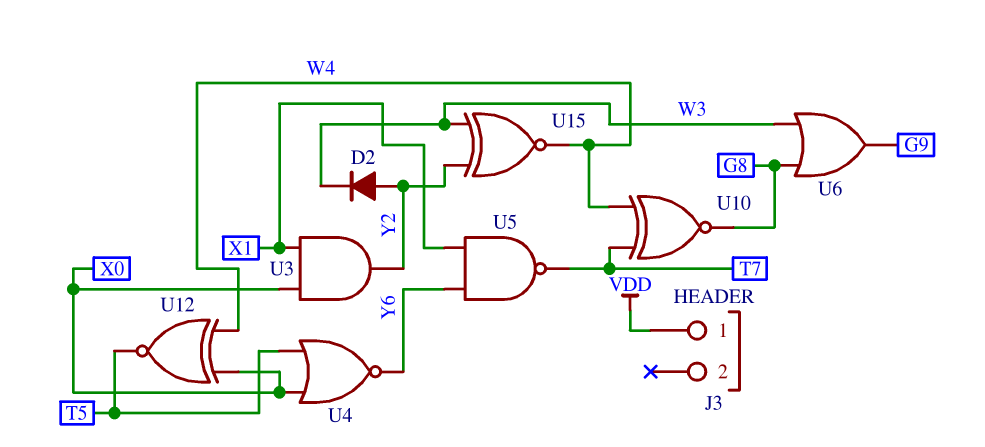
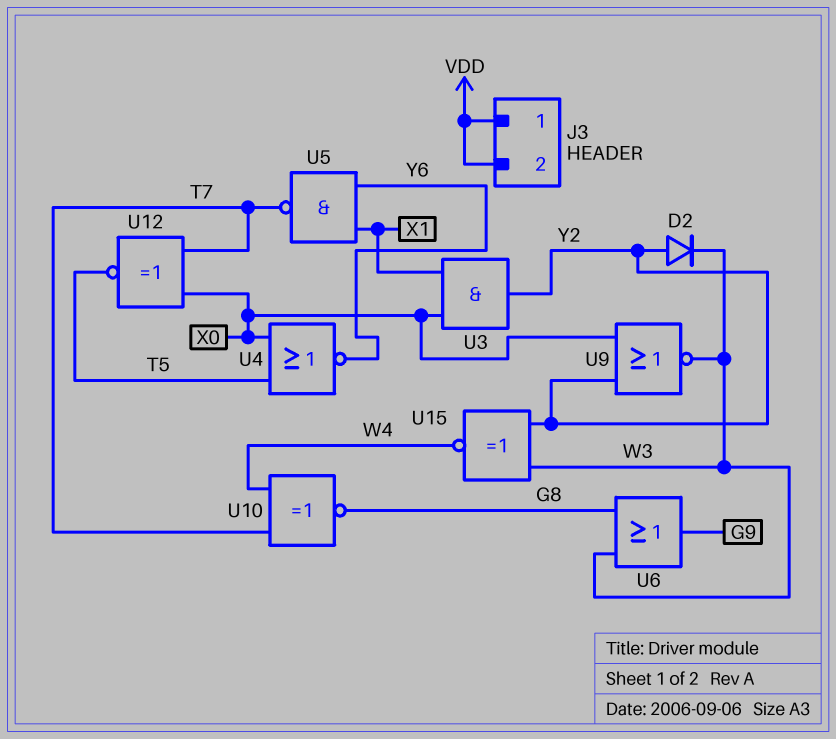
J3 pin 2: none -> VDD
U9: none -> NOR (in X0, in Y2, out W3)
U12: XNOR (in W4, in X0, out T5) -> XNOR (in T7, in X0, out T5)

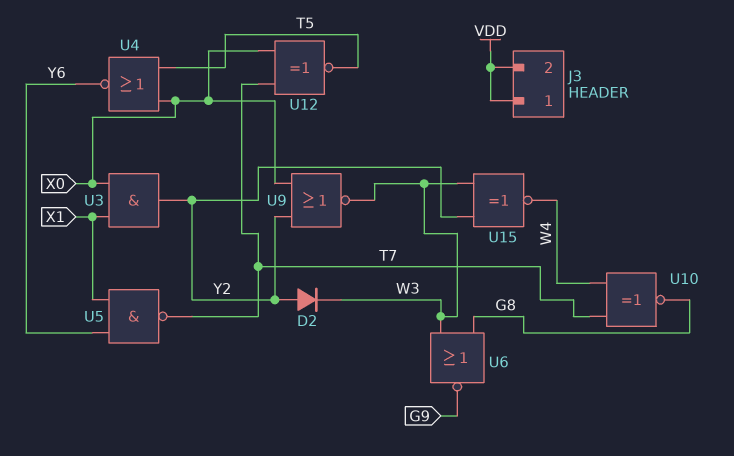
U6: OR (in G8, in W3, out G9) -> NOR (in G8, in W3, out G9)

